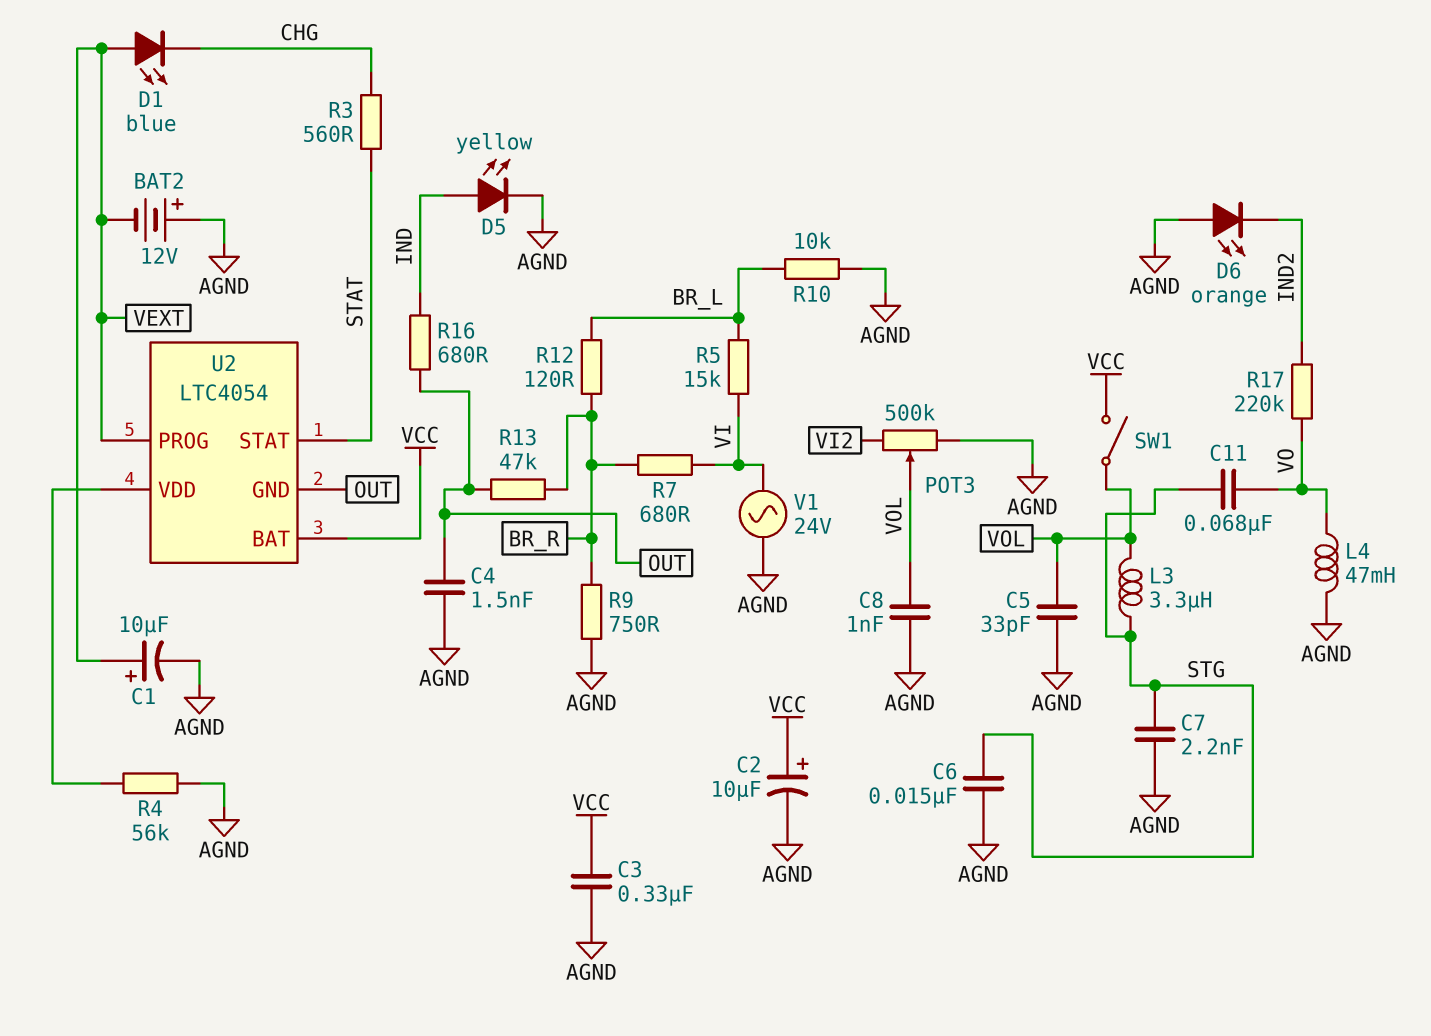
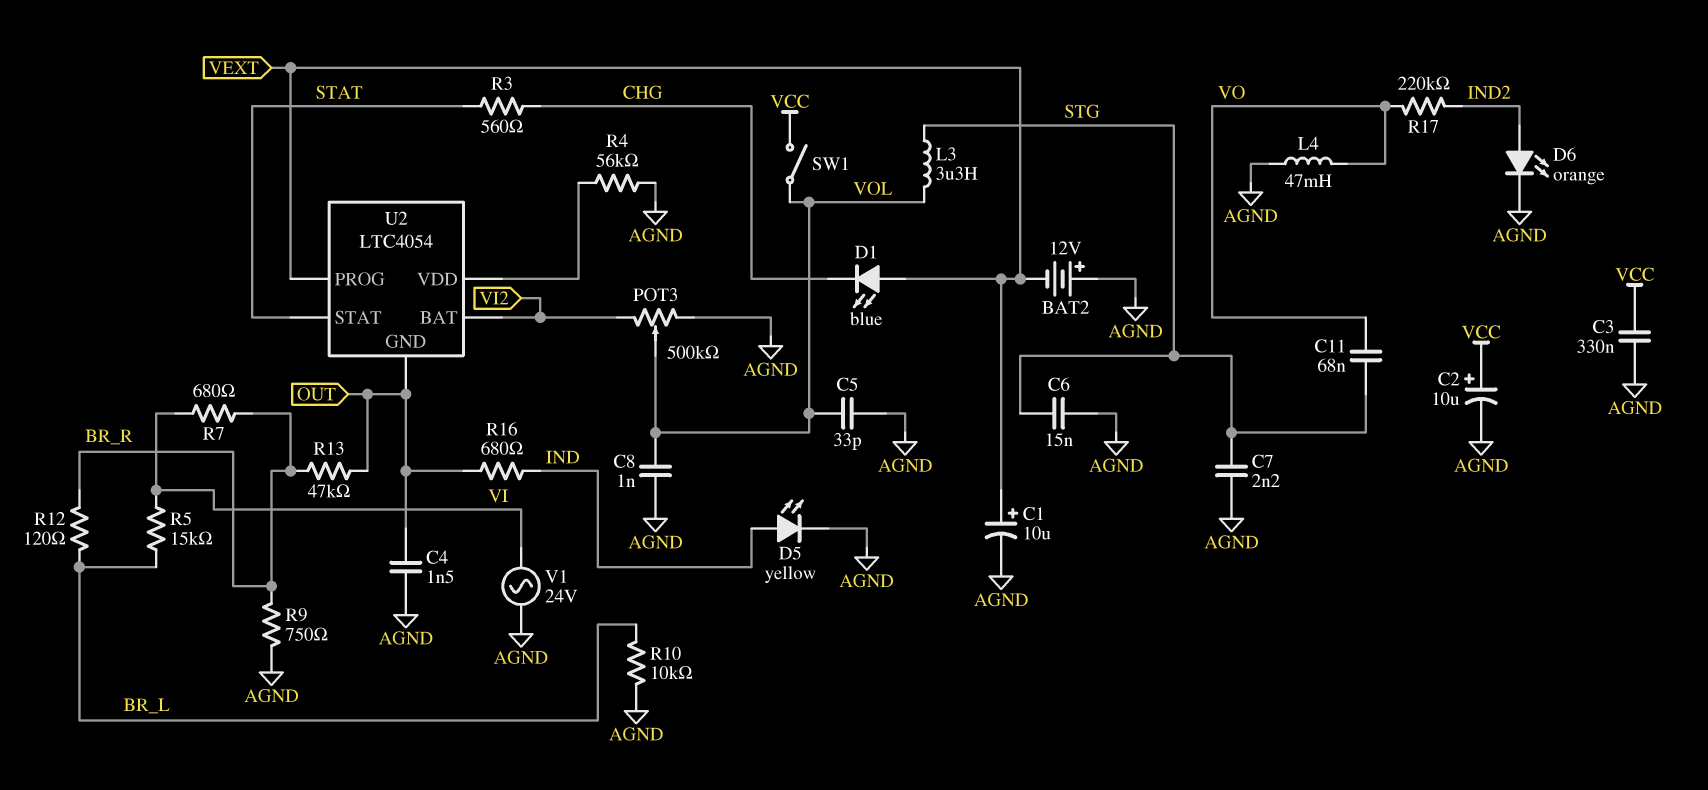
D6: LED orange (A AGND, K IND2) -> LED orange (A IND2, K AGND)
U2 pin BAT: VCC -> VI2

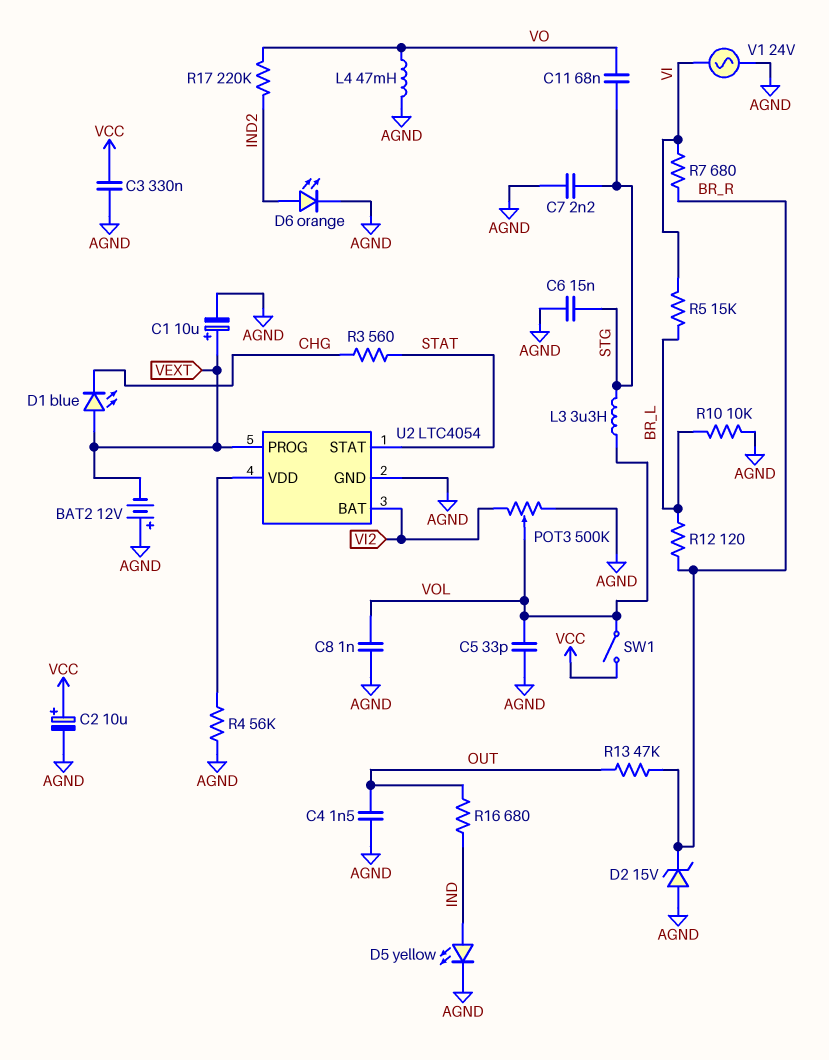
D2: none -> zener 15V (A AGND, K BR_R)
R9: 750 (AGND, BR_R) -> none
U2 pin GND: OUT -> AGND

